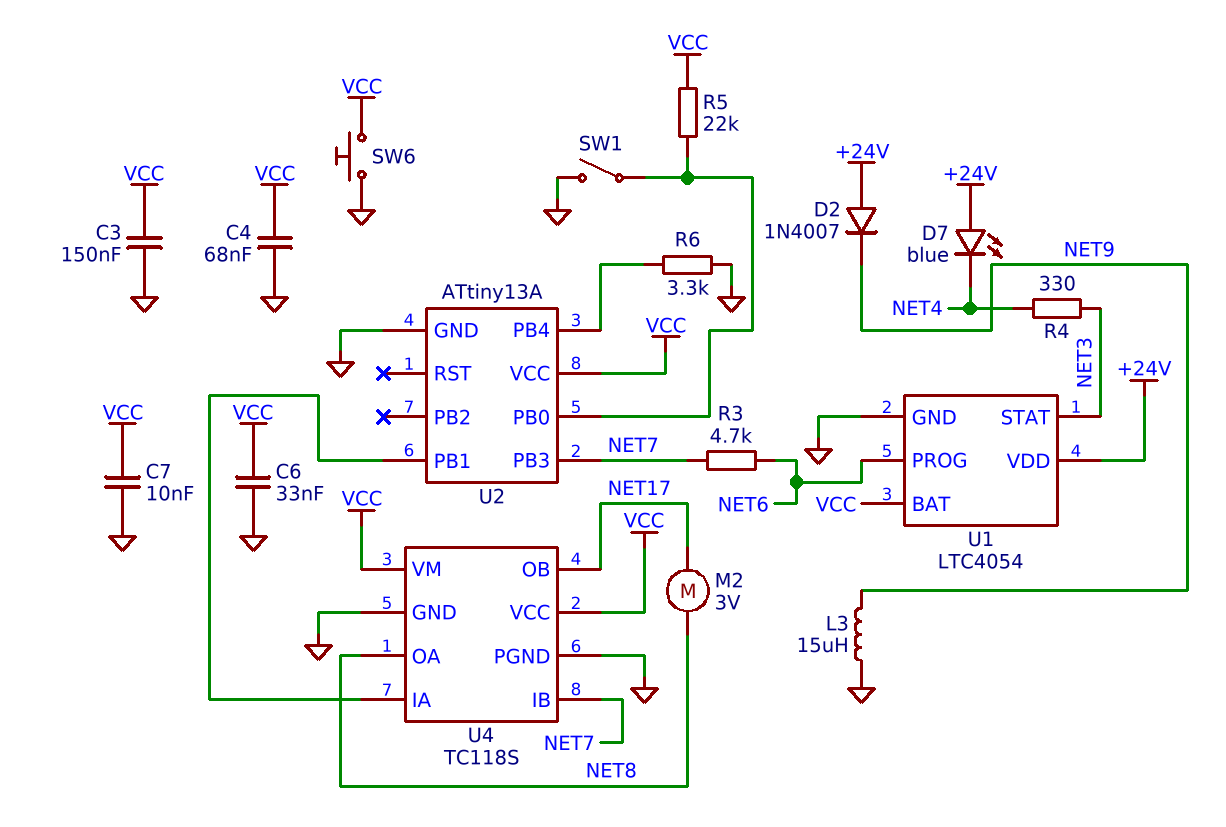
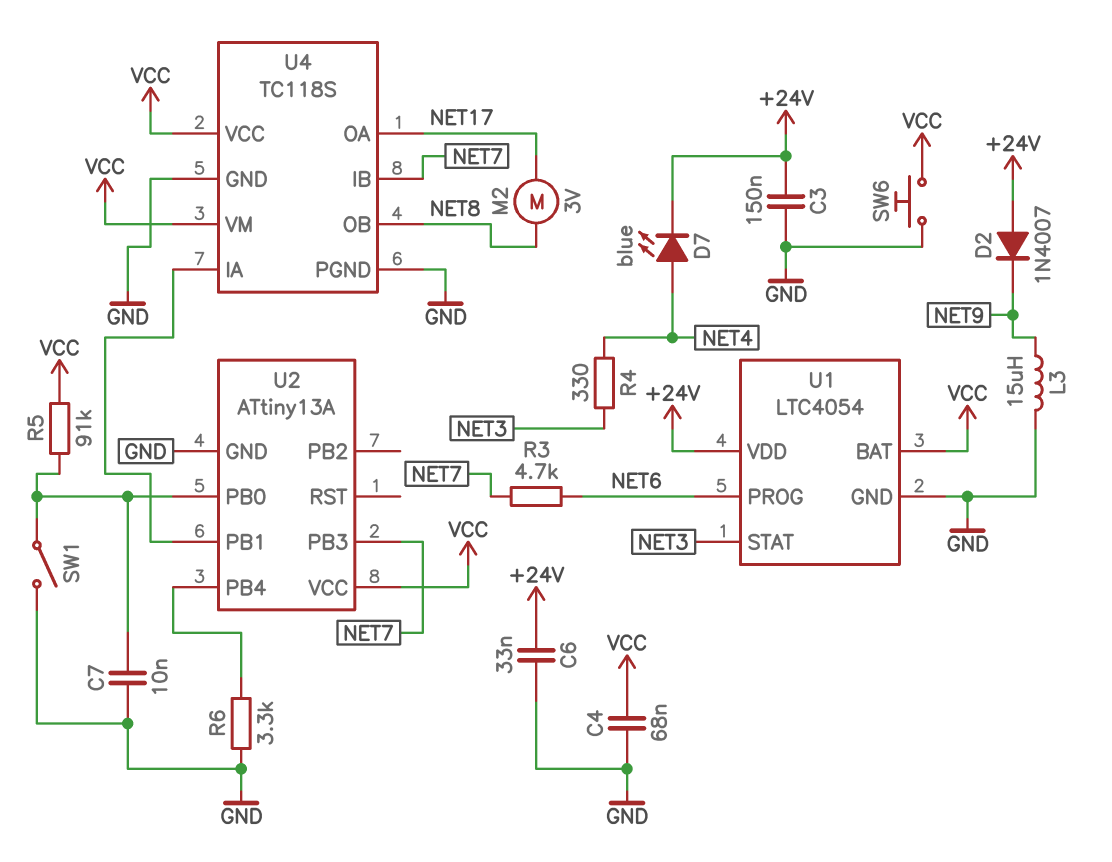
C3: 150nF (GND, VCC) -> 150nF (+24V, GND)
C6: 33nF (GND, VCC) -> 33nF (+24V, GND)
C7: 10nF (GND, VCC) -> 10nF (GND, U2/PB0)
D7: LED blue (A +24V, K NET4) -> LED blue (A NET4, K +24V)
R5: 22k (U2/PB0, VCC) -> 91k (U2/PB0, VCC)
U4 pin OA: NET8 -> NET17
U4 pin OB: NET17 -> NET8

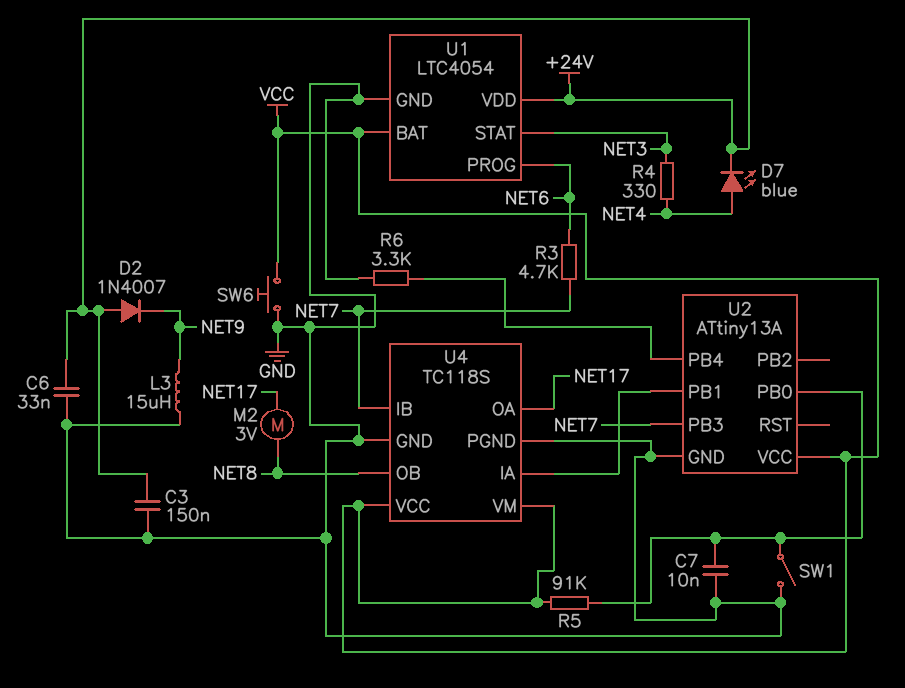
C4: 68nF (GND, VCC) -> none

